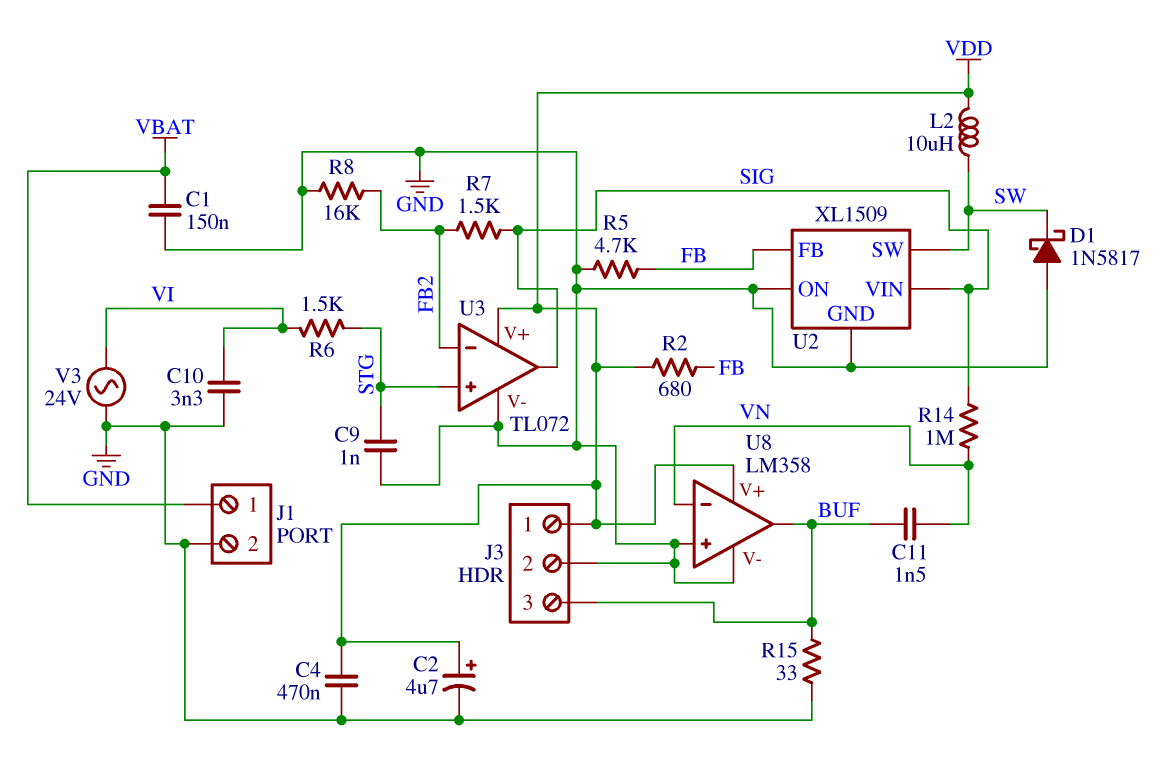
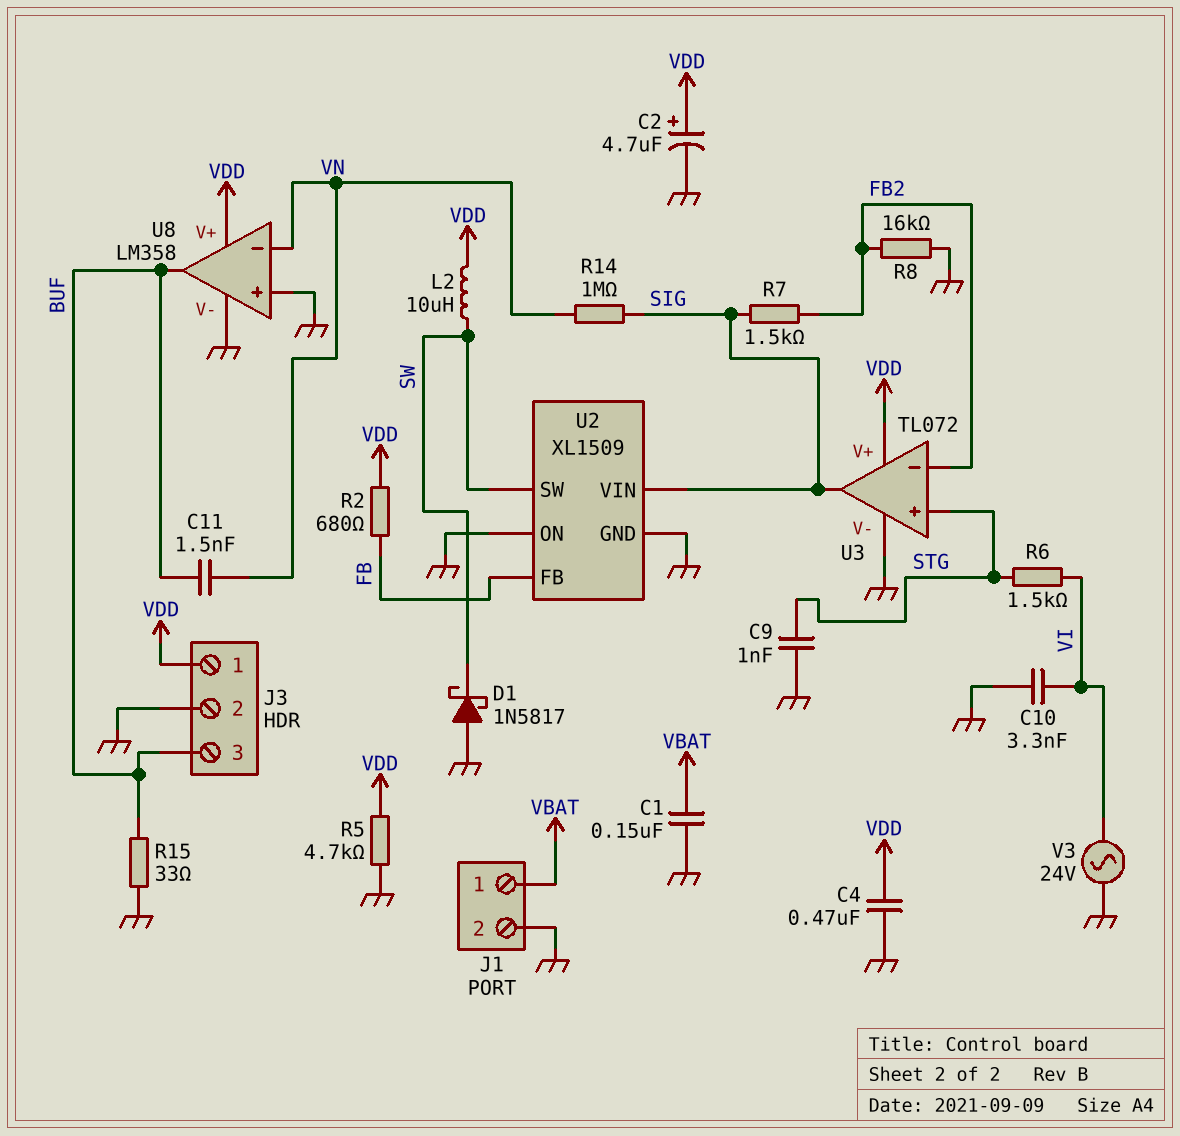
R5: 4.7k (FB, GND) -> 4.7k (GND, VDD)

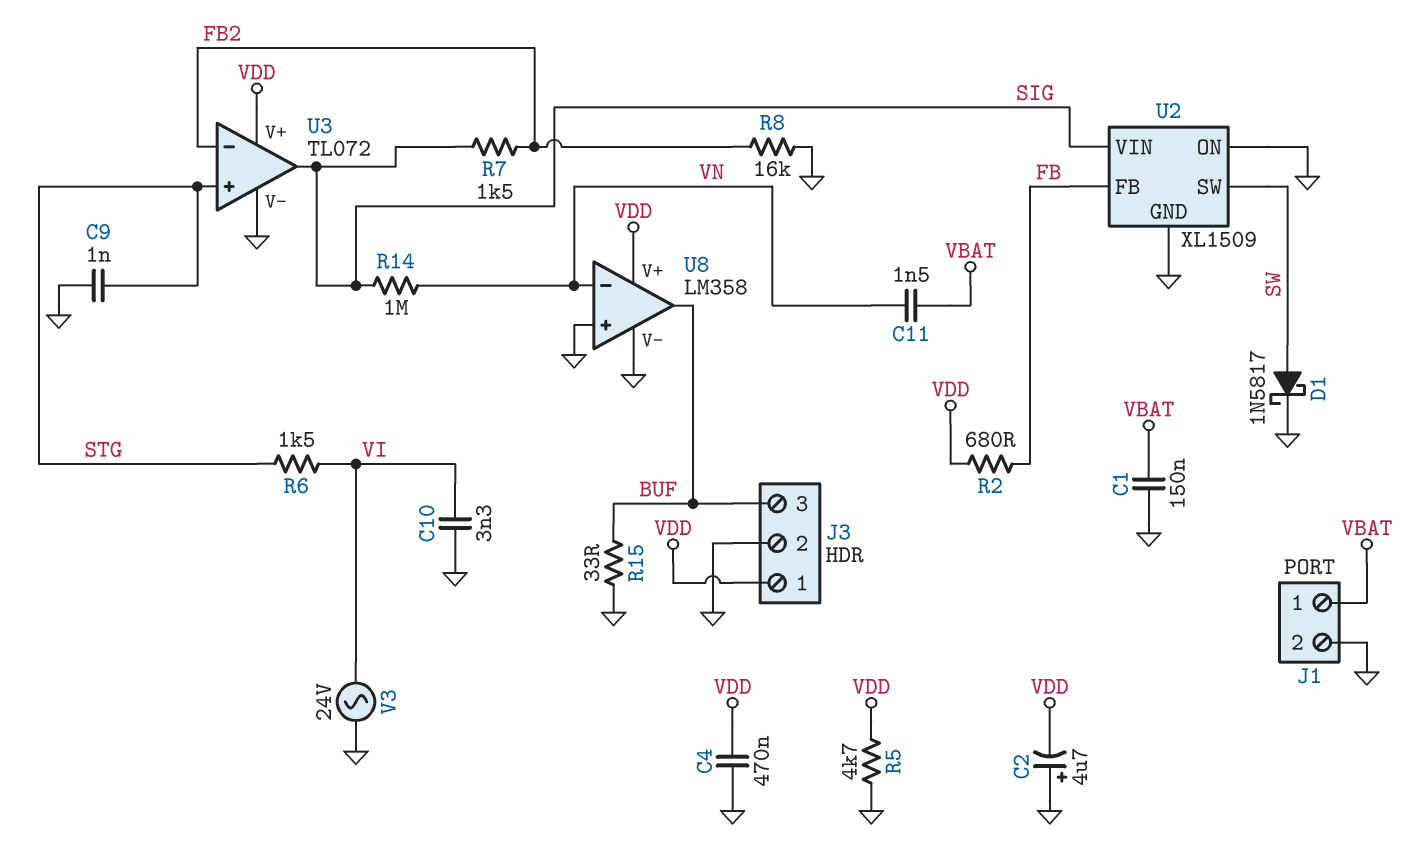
C2: 4.7uF (plus VDD, minus GND) -> 4.7uF (plus GND, minus VDD)
C11: 1.5nF (BUF, VN) -> 1.5nF (VBAT, VN)
D1: schottky 1N5817 (A GND, K SW) -> schottky 1N5817 (A SW, K GND)
L2: 10uH (SW, VDD) -> none

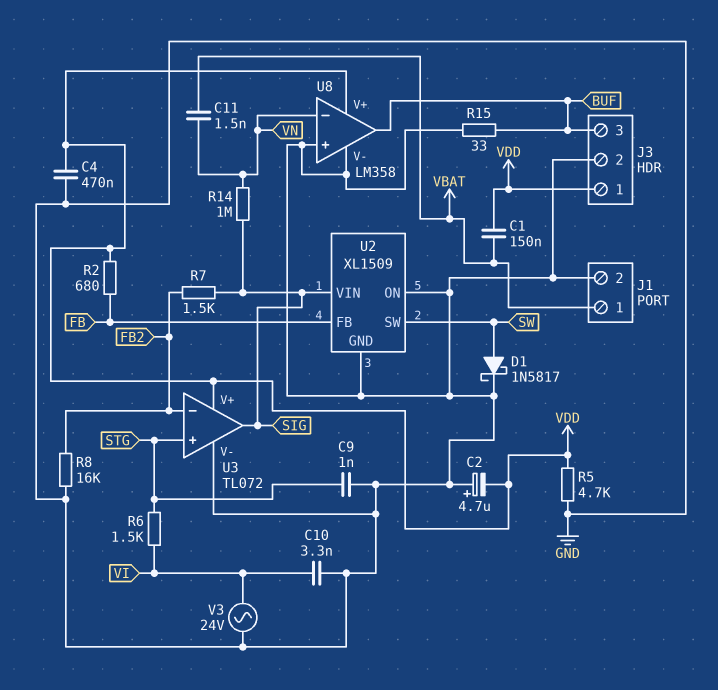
C1: 150nF (GND, VBAT) -> 150nF (VBAT, VDD)

